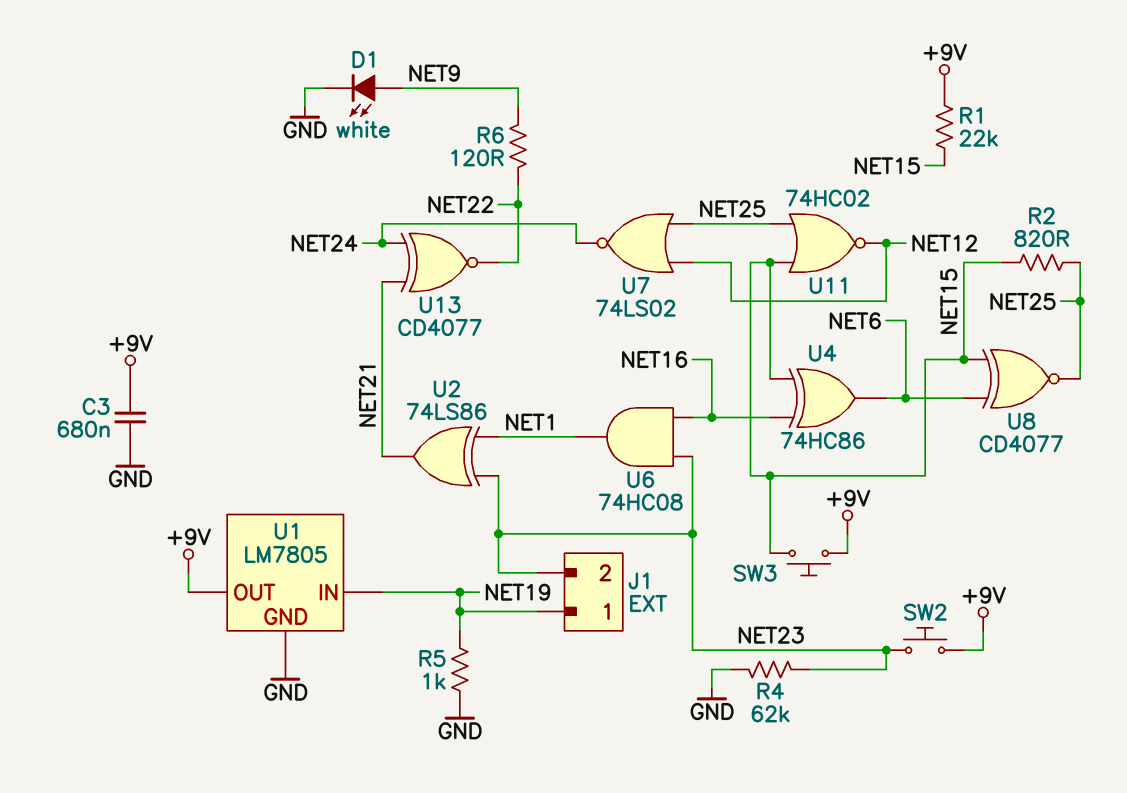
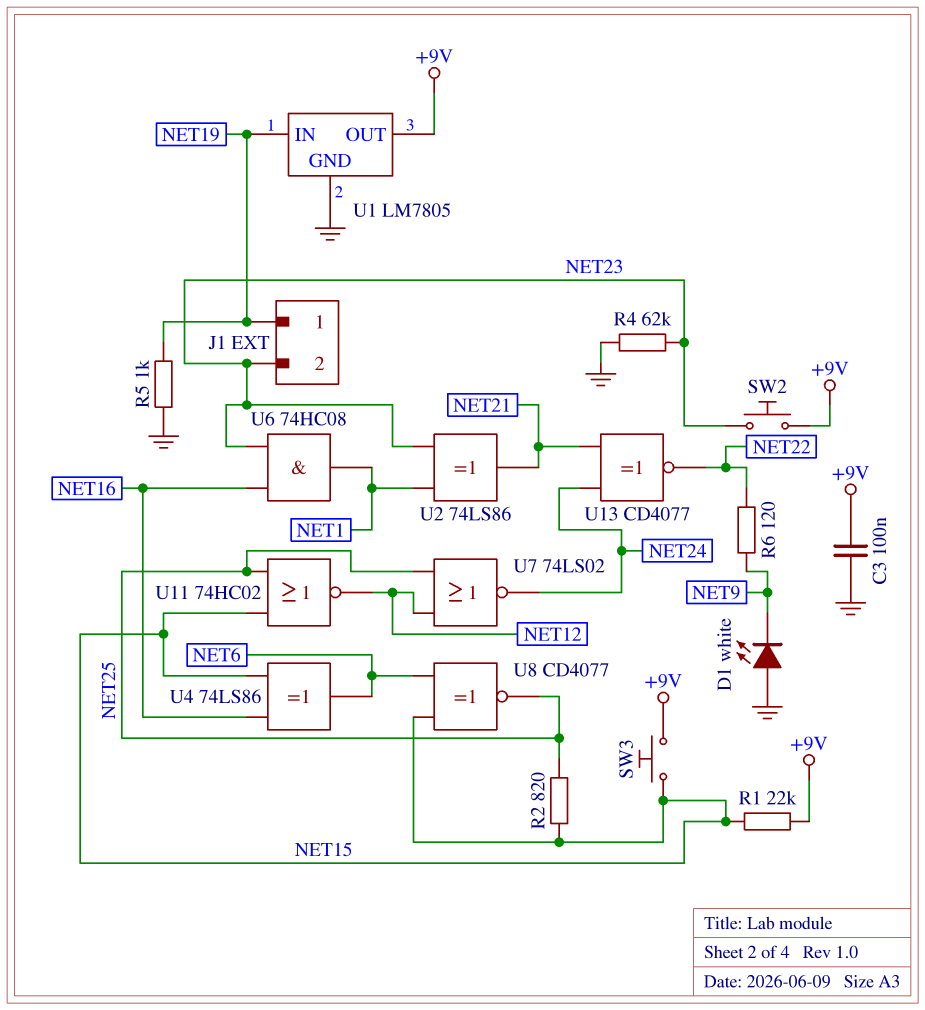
C3: 680nF (+9V, GND) -> 100nF (+9V, GND)
D1: LED white (A NET9, K GND) -> LED white (A GND, K NET9)
U4: XOR 74HC86 (in NET15, in NET16, out NET6) -> XOR 74LS86 (in NET15, in NET16, out NET6)

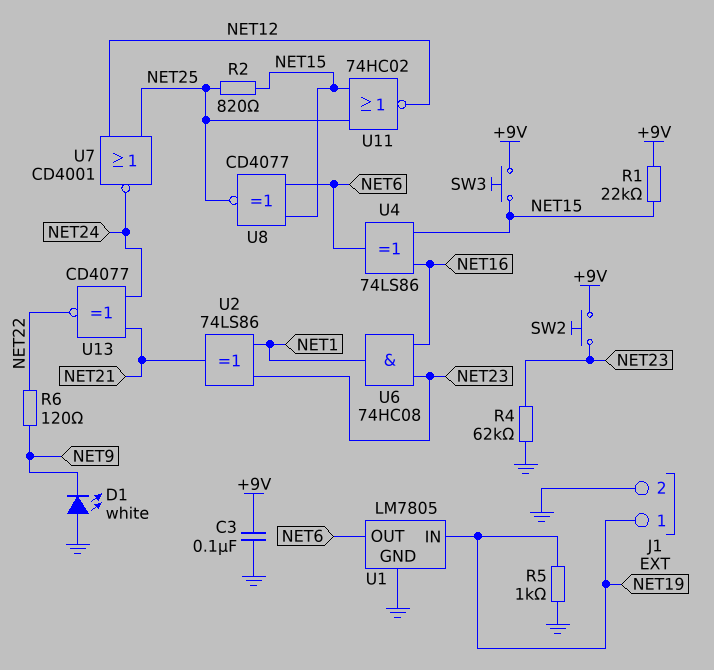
J1 pin 2: NET23 -> GND
U1 pin OUT: +9V -> NET6
U7: NOR 74LS02 (in NET12, in NET25, out NET24) -> NOR CD4001 (in NET12, in NET25, out NET24)

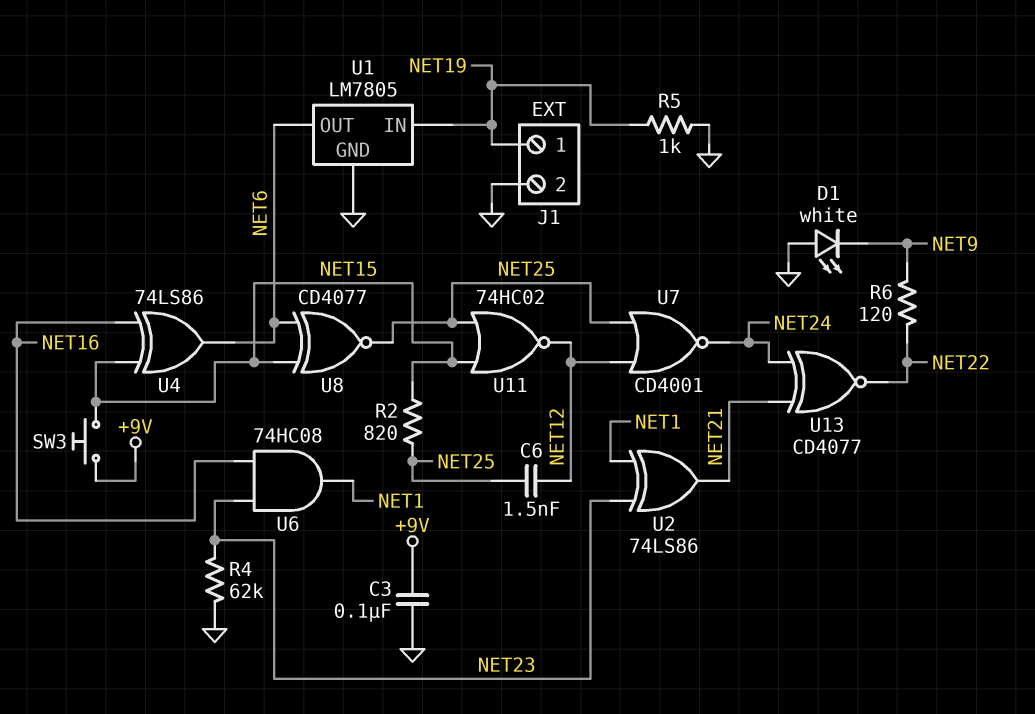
C6: none -> 1.5nF (NET12, NET25)
R1: 22k (+9V, NET15) -> none
SW2: button (+9V, NET23) -> none

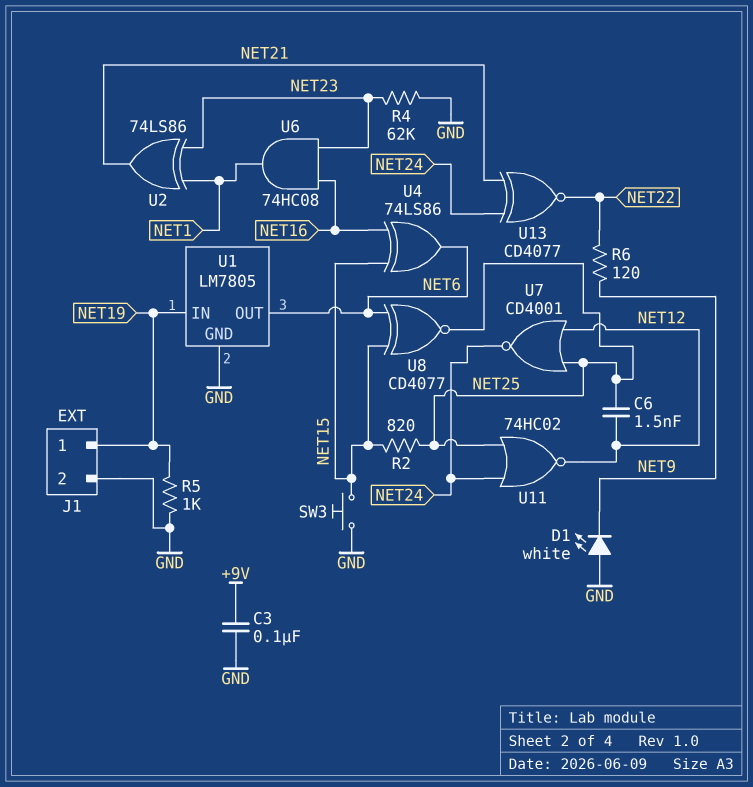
SW3: button (+9V, NET15) -> button (GND, NET15)
U11: NOR 74HC02 (in NET15, in NET25, out NET12) -> NOR 74HC02 (in NET24, in NET25, out NET12)

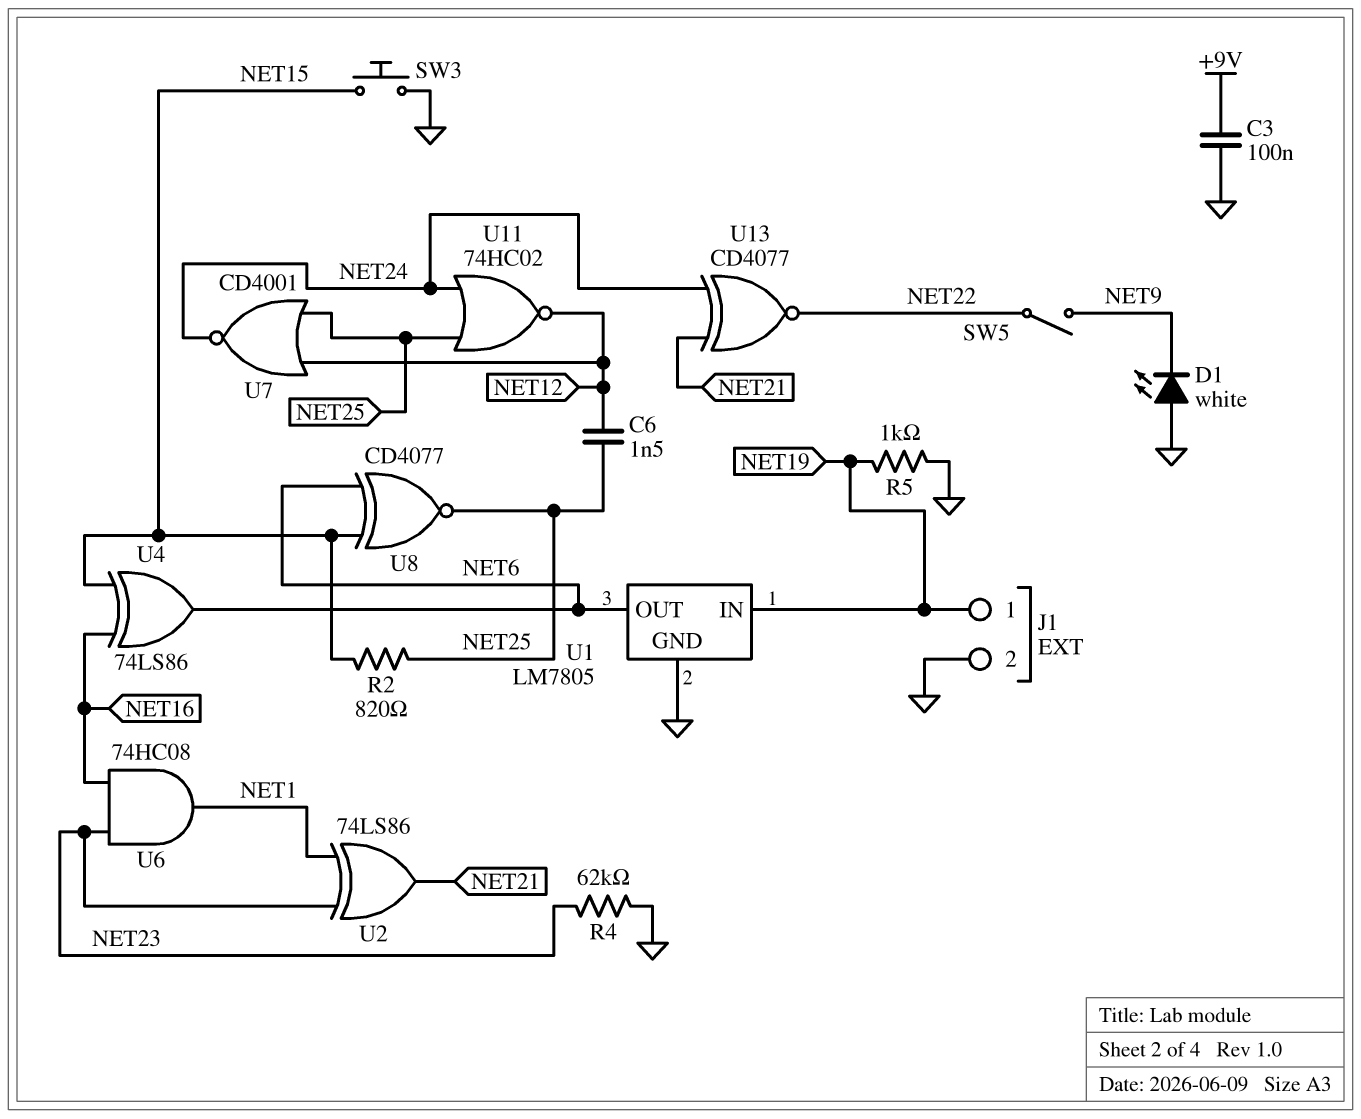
R6: 120 (NET9, NET22) -> none
SW5: none -> switch (NET9, NET22)

